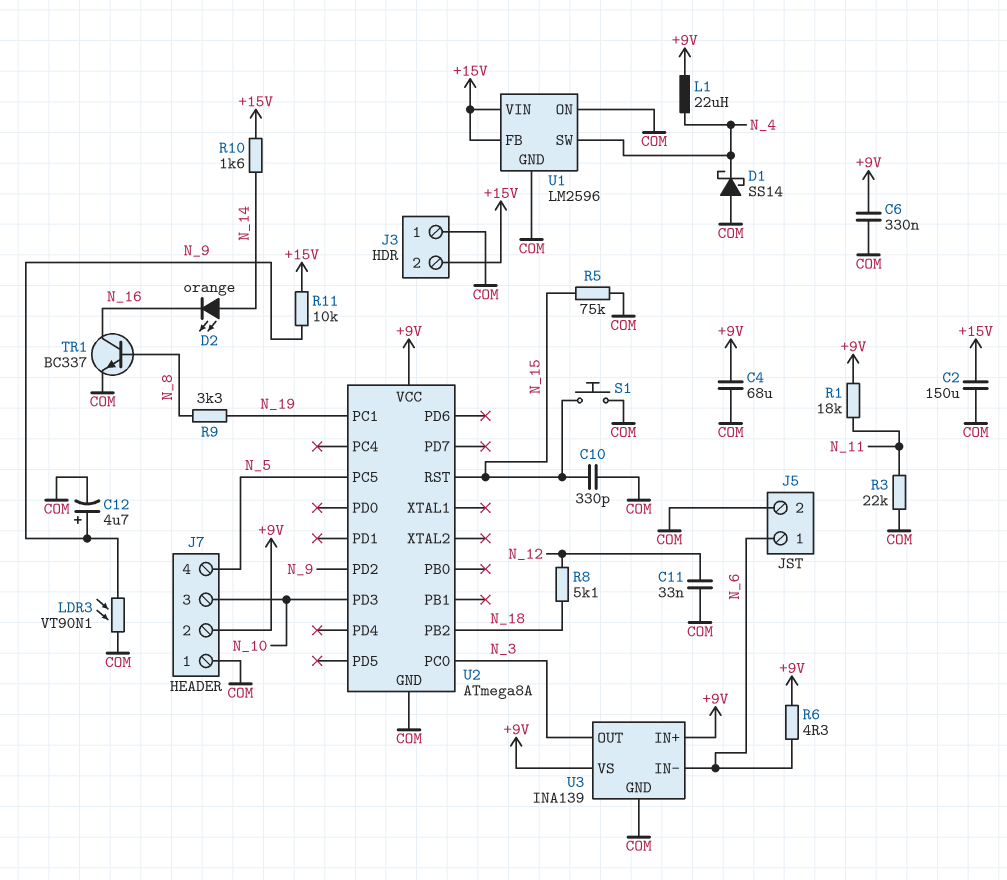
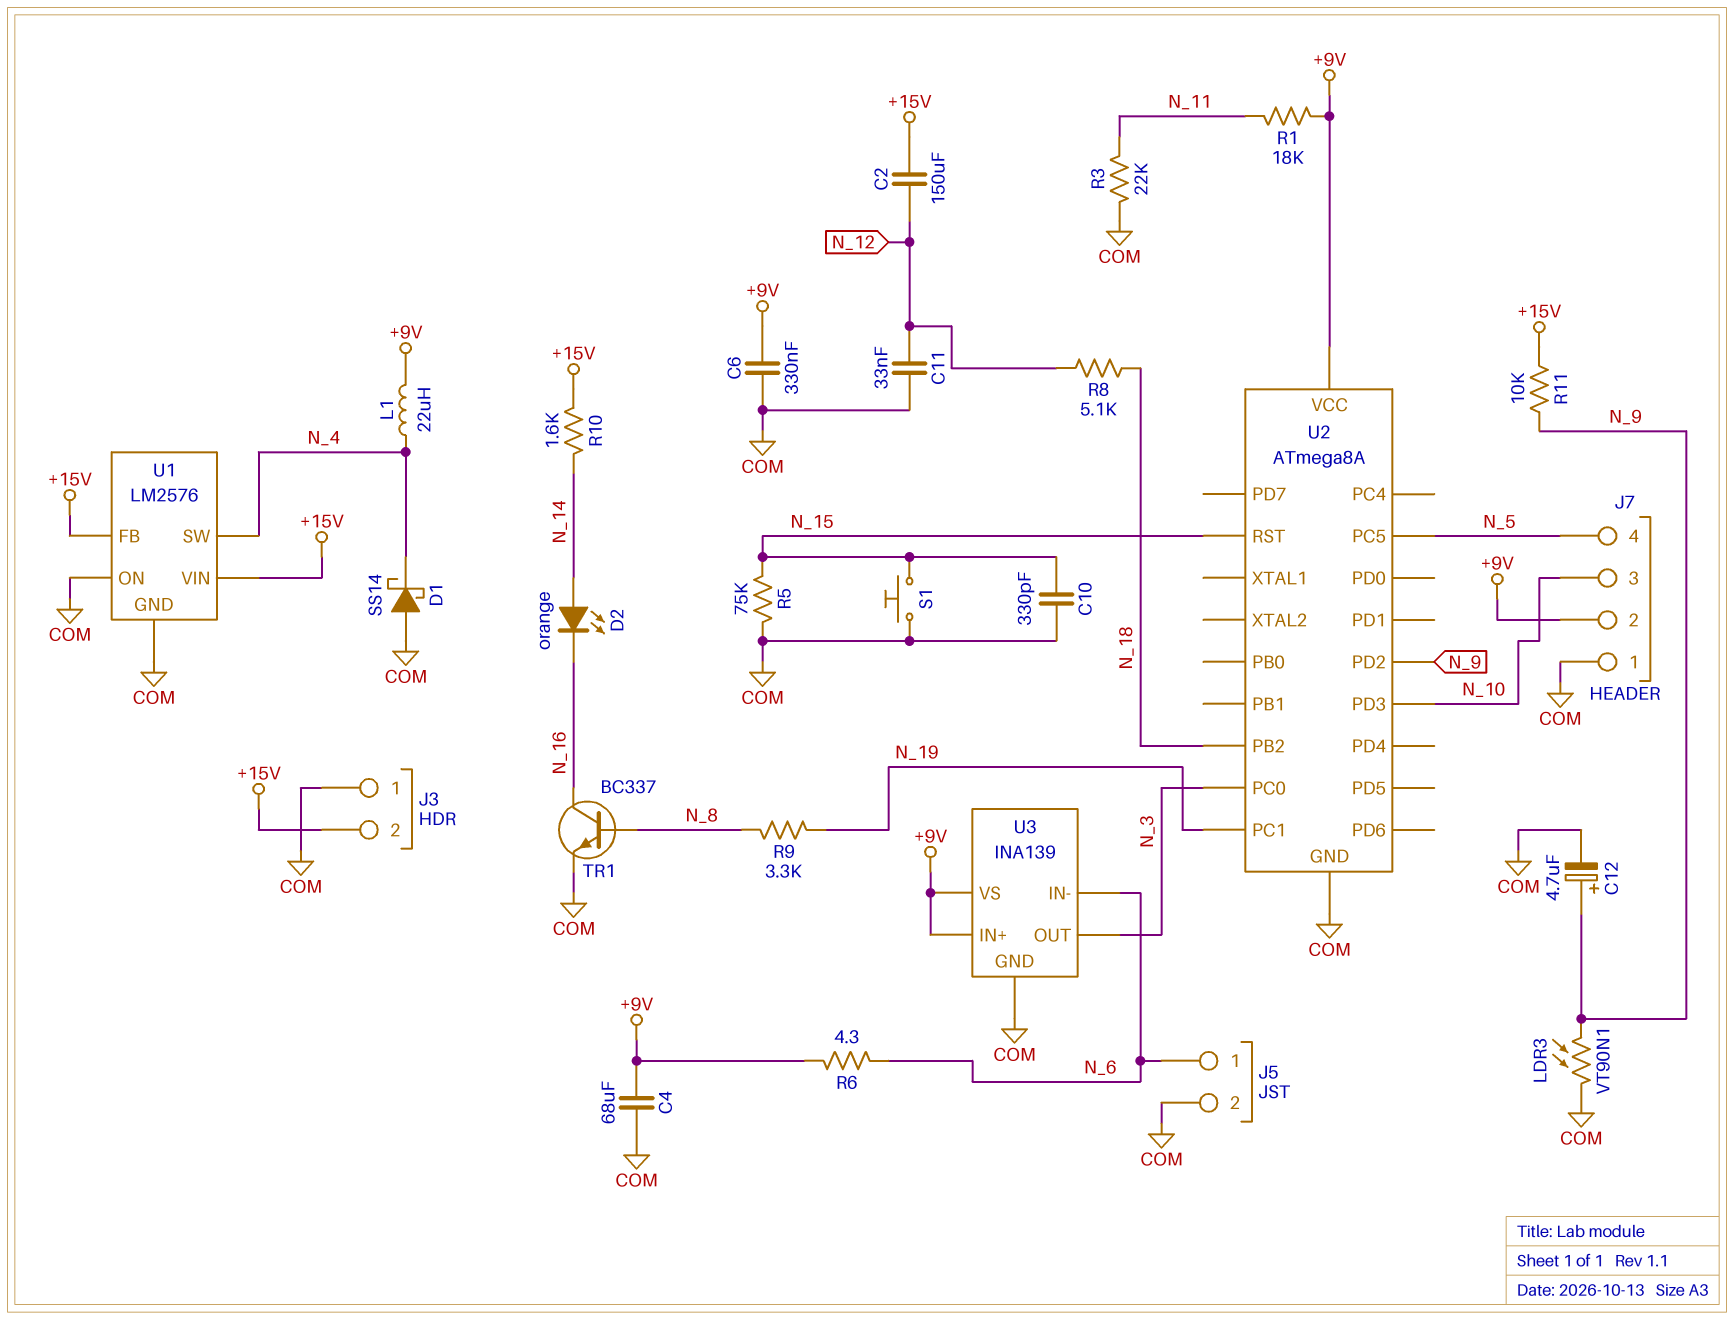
C2: 150uF (+15V, COM) -> 150uF (+15V, N_12)
U1: LM2596 -> LM2576

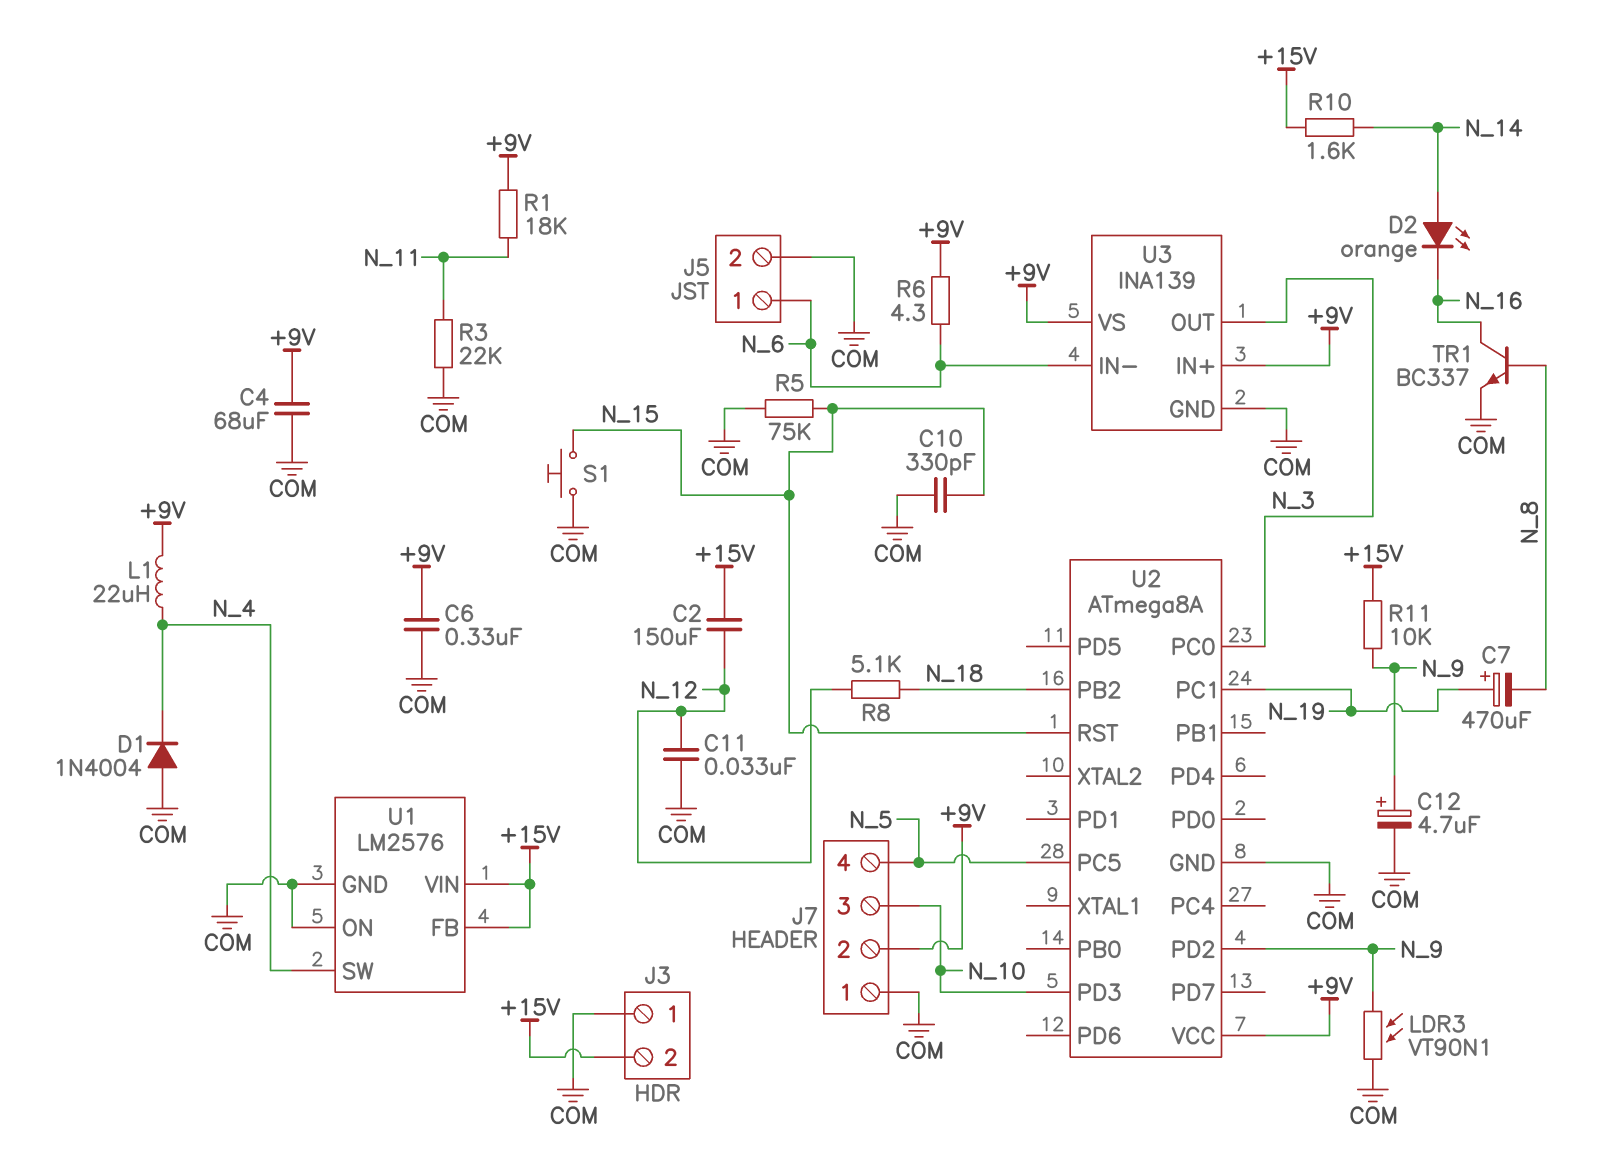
C7: none -> 470uF (plus N_19, minus N_8)
D1: schottky SS14 (A COM, K N_4) -> diode 1N4004 (A COM, K N_4)
R9: 3.3k (N_8, N_19) -> none

